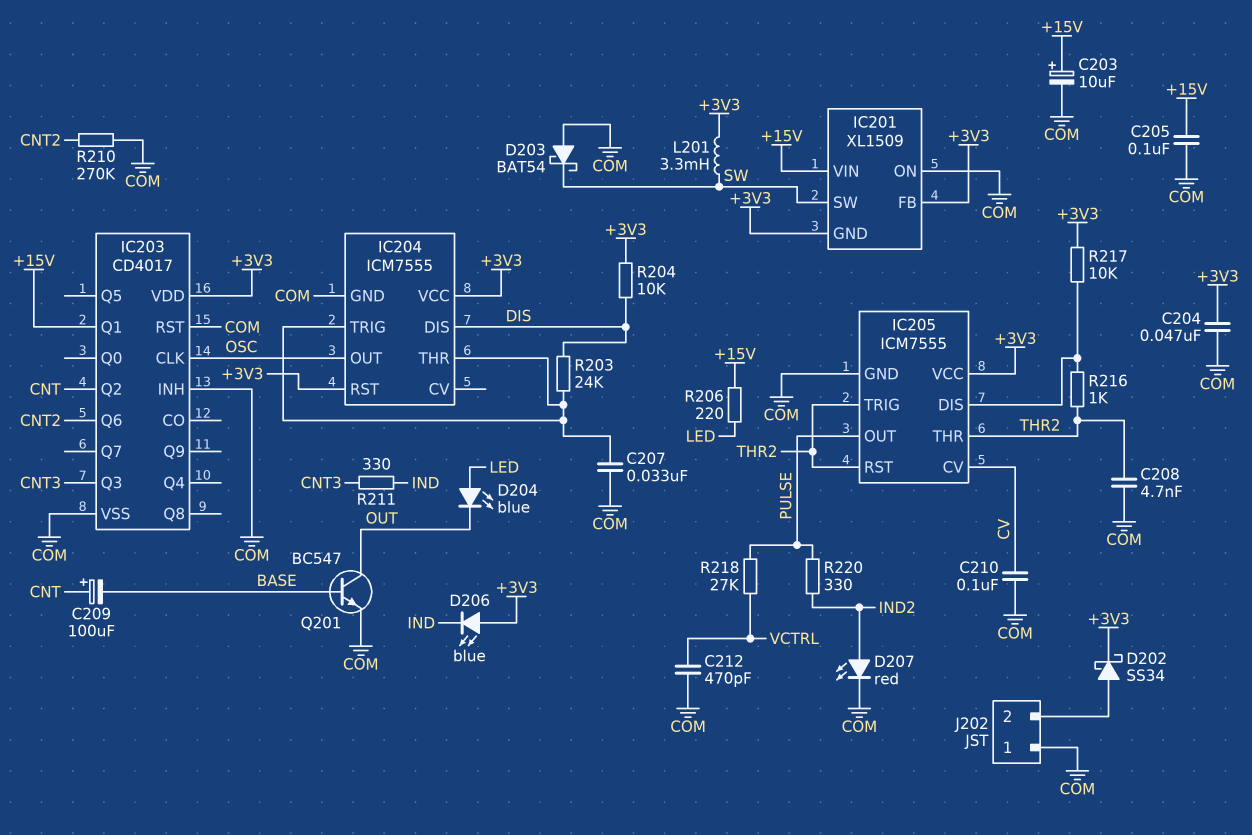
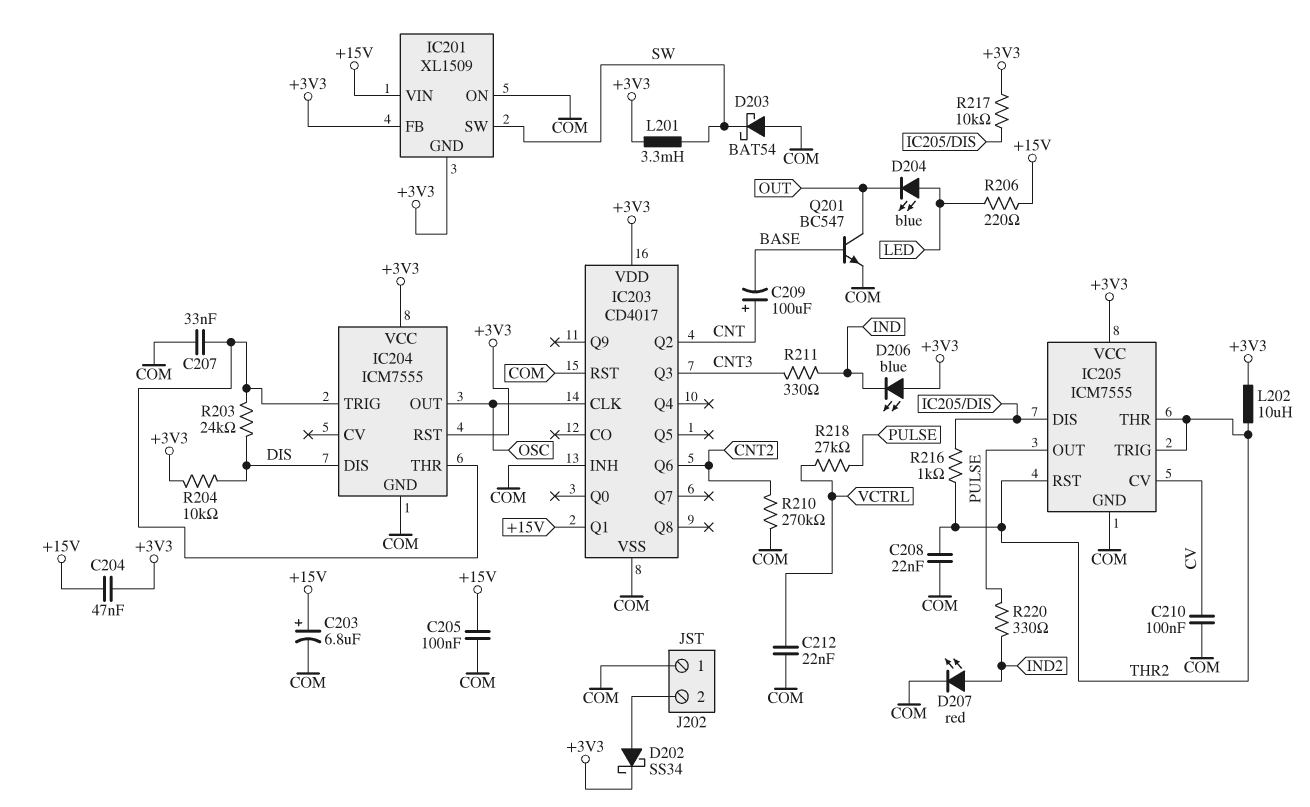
C203: 10uF (plus +15V, minus COM) -> 6.8uF (plus +15V, minus COM)
C204: 47nF (+3V3, COM) -> 47nF (+3V3, +15V)
C208: 4.7nF (COM, THR2) -> 22nF (COM, THR2)
C212: 470pF (COM, VCTRL) -> 22nF (COM, VCTRL)
L202: none -> 10uH (+3V3, THR2)

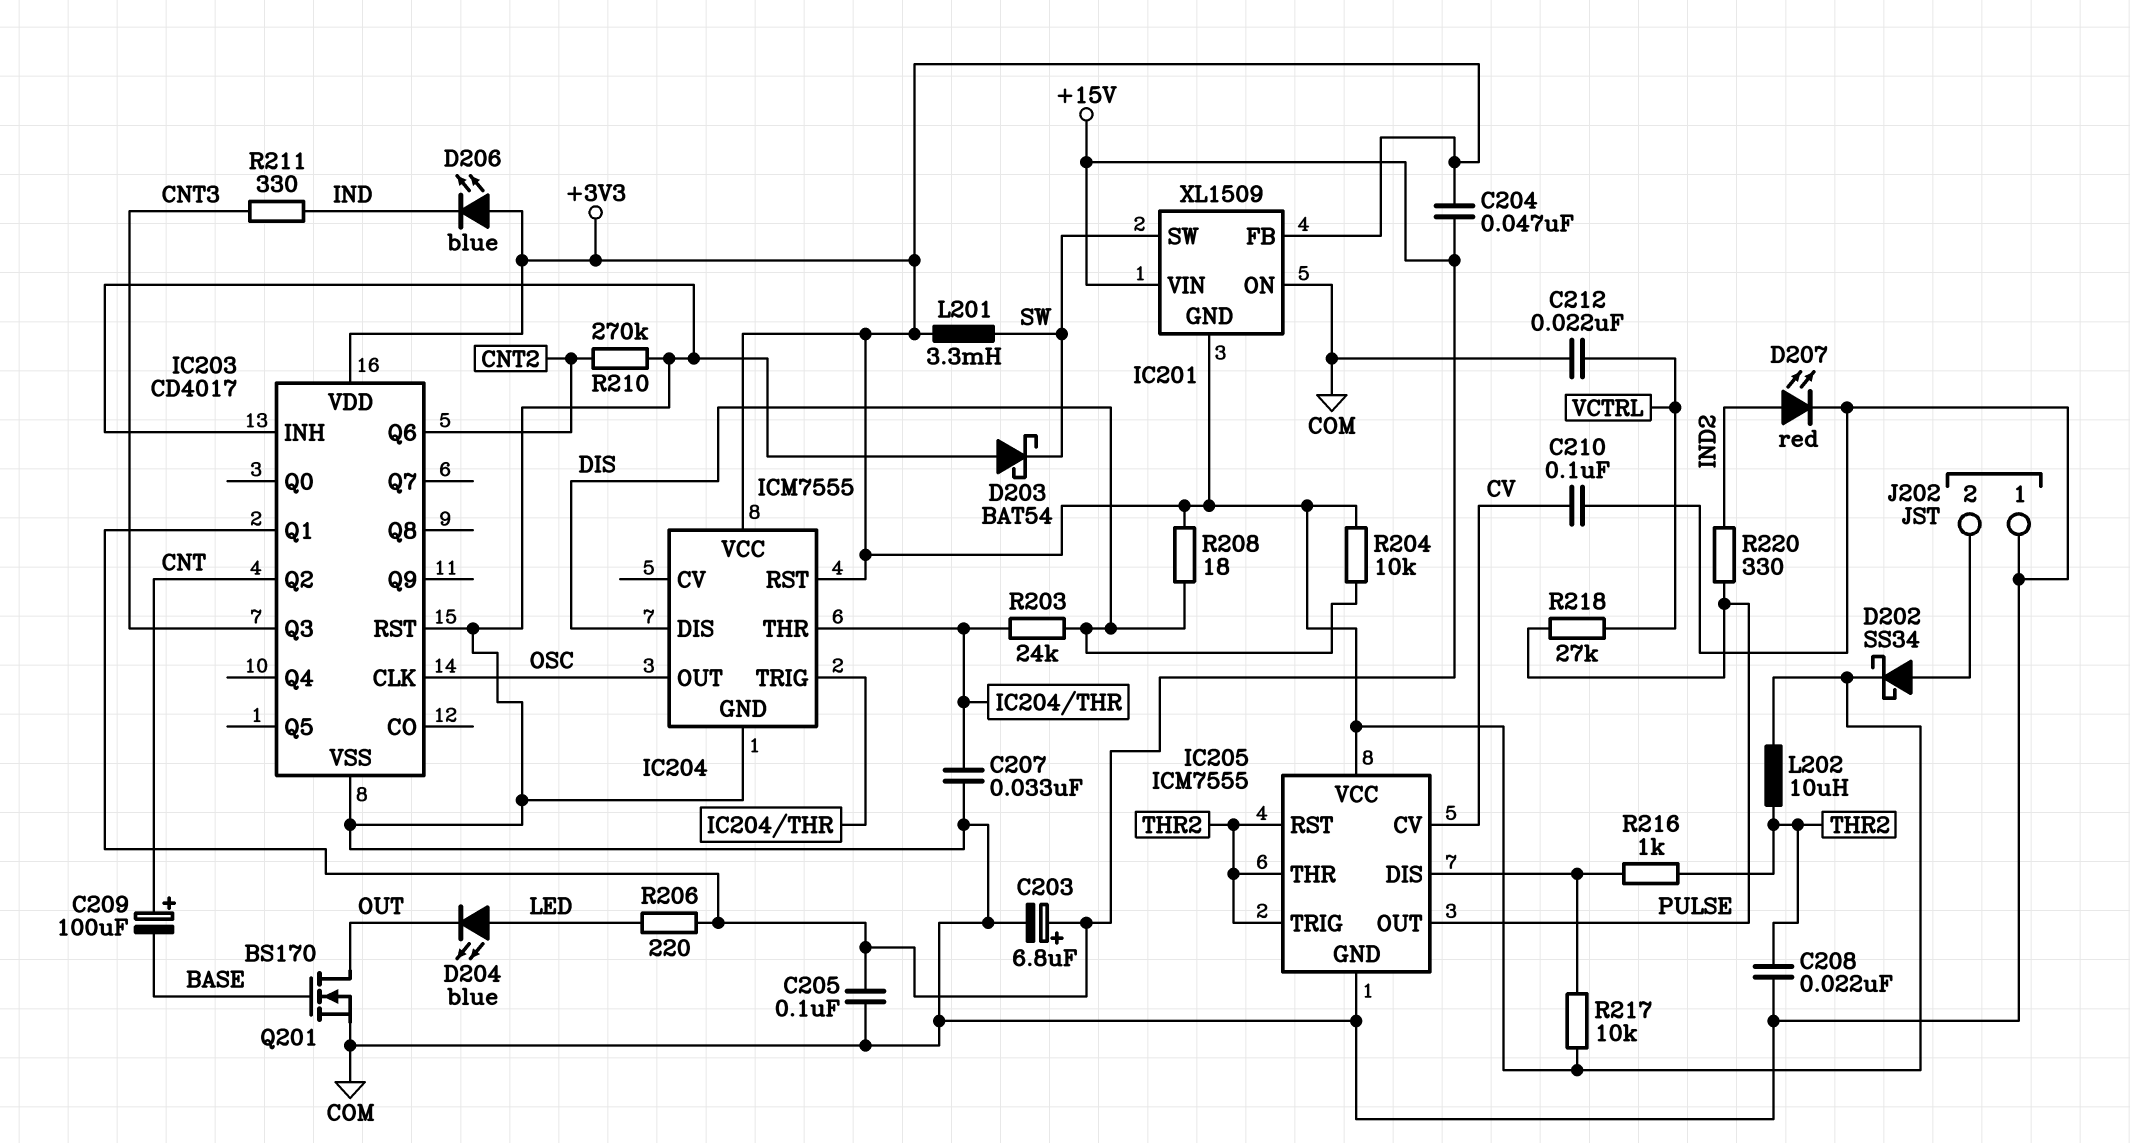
Q201: NPN BC547 (B BASE, C OUT, E COM) -> NMOS BS170 (G BASE, D OUT, S COM)
R208: none -> 18 (+3V3, DIS)

